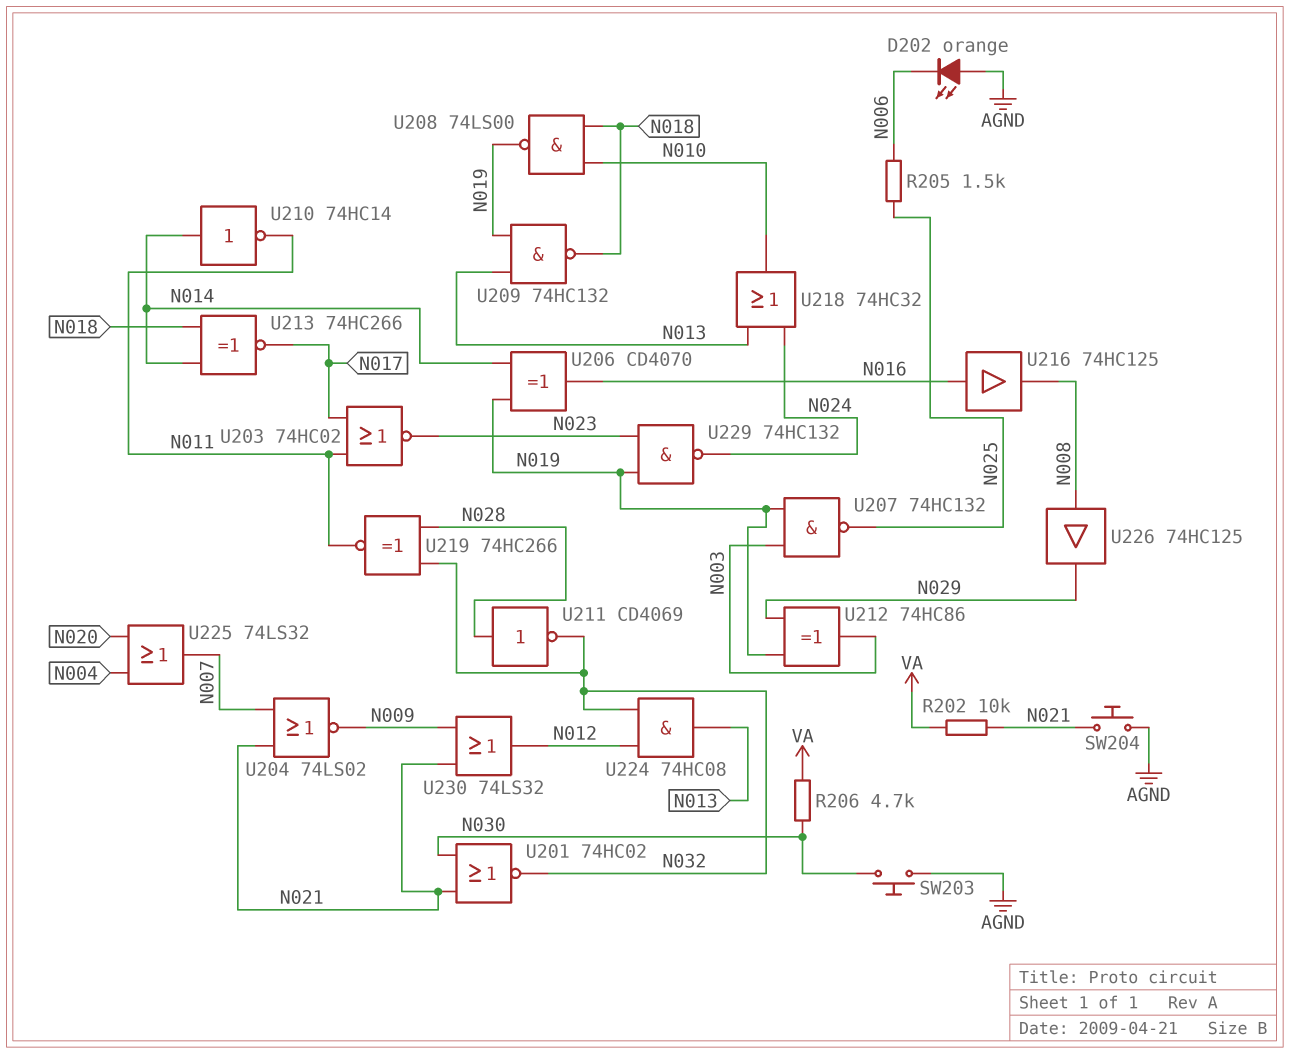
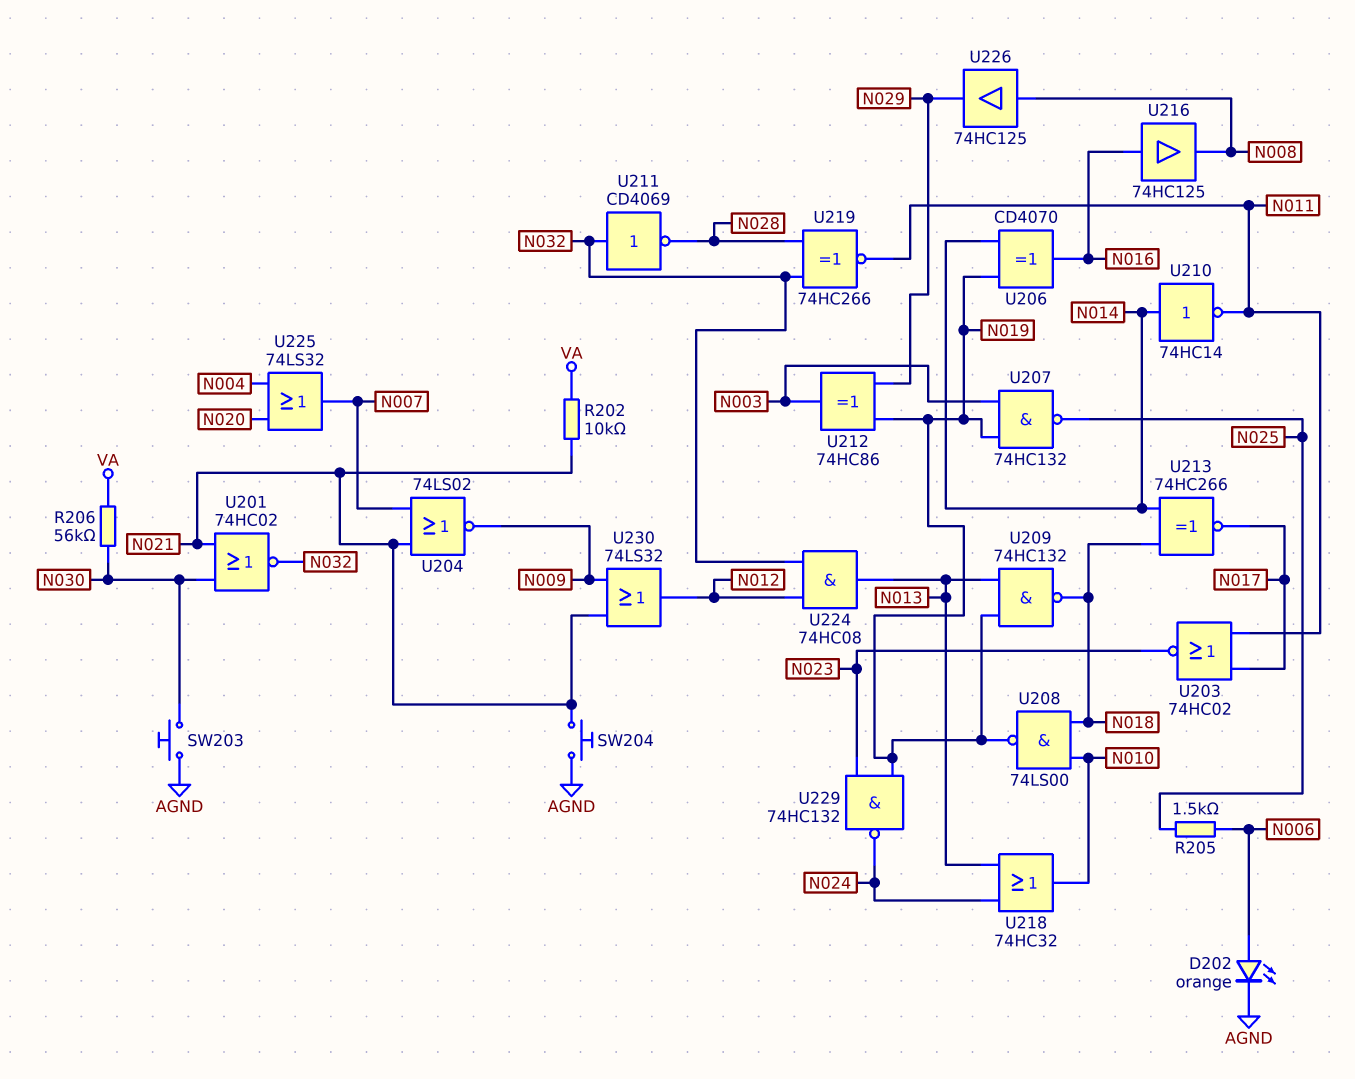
D202: LED orange (A AGND, K N006) -> LED orange (A N006, K AGND)
R206: 4.7k (N030, VA) -> 56k (N030, VA)
U211: NOT CD4069 (in N028, out N032) -> NOT CD4069 (in N032, out N028)

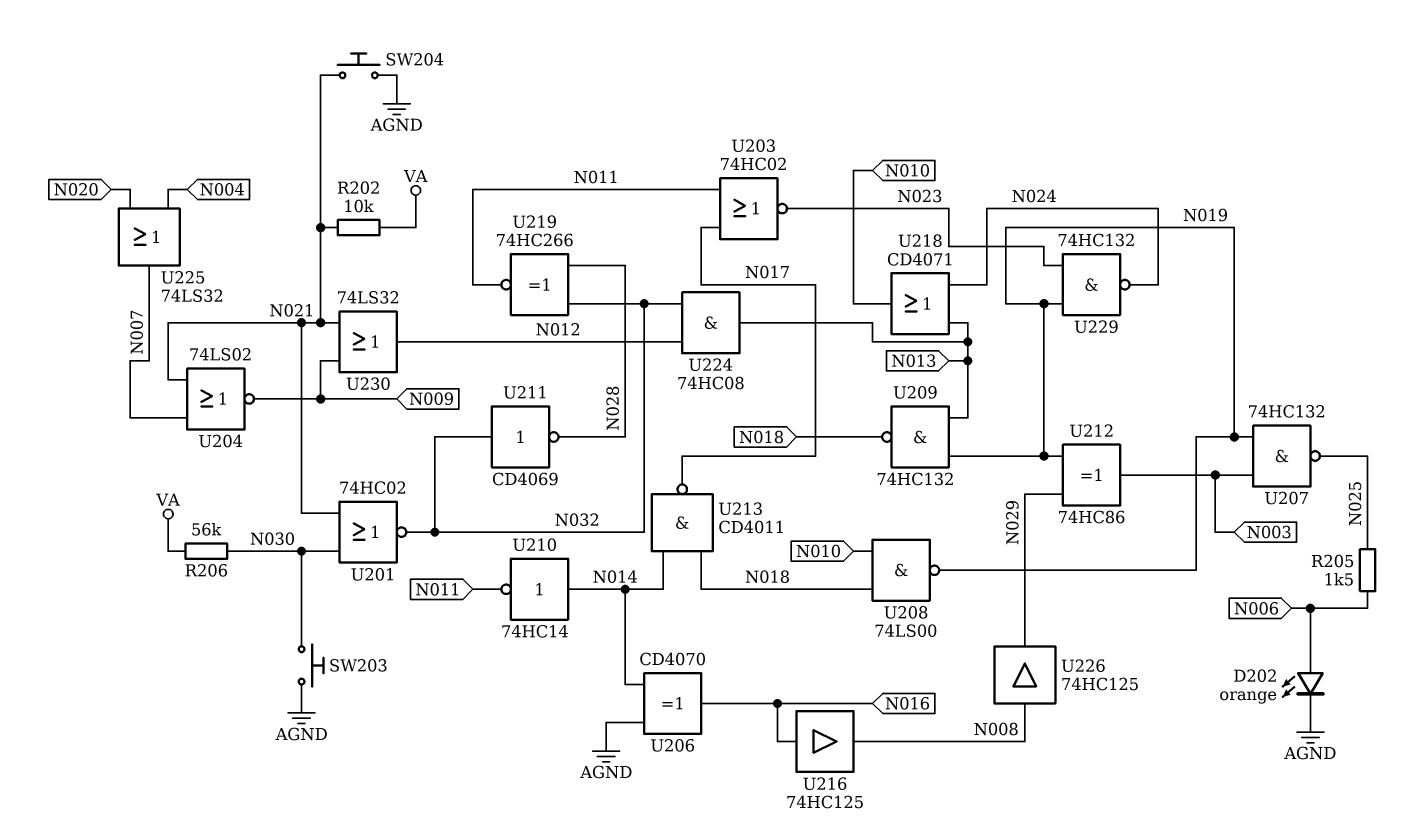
U206: XOR CD4070 (in N014, in N019, out N016) -> XOR CD4070 (in AGND, in N014, out N016)
U213: XNOR 74HC266 (in N014, in N018, out N017) -> NAND CD4011 (in N014, in N018, out N017)
U218: OR 74HC32 (in N013, in N024, out N010) -> OR CD4071 (in N013, in N024, out N010)

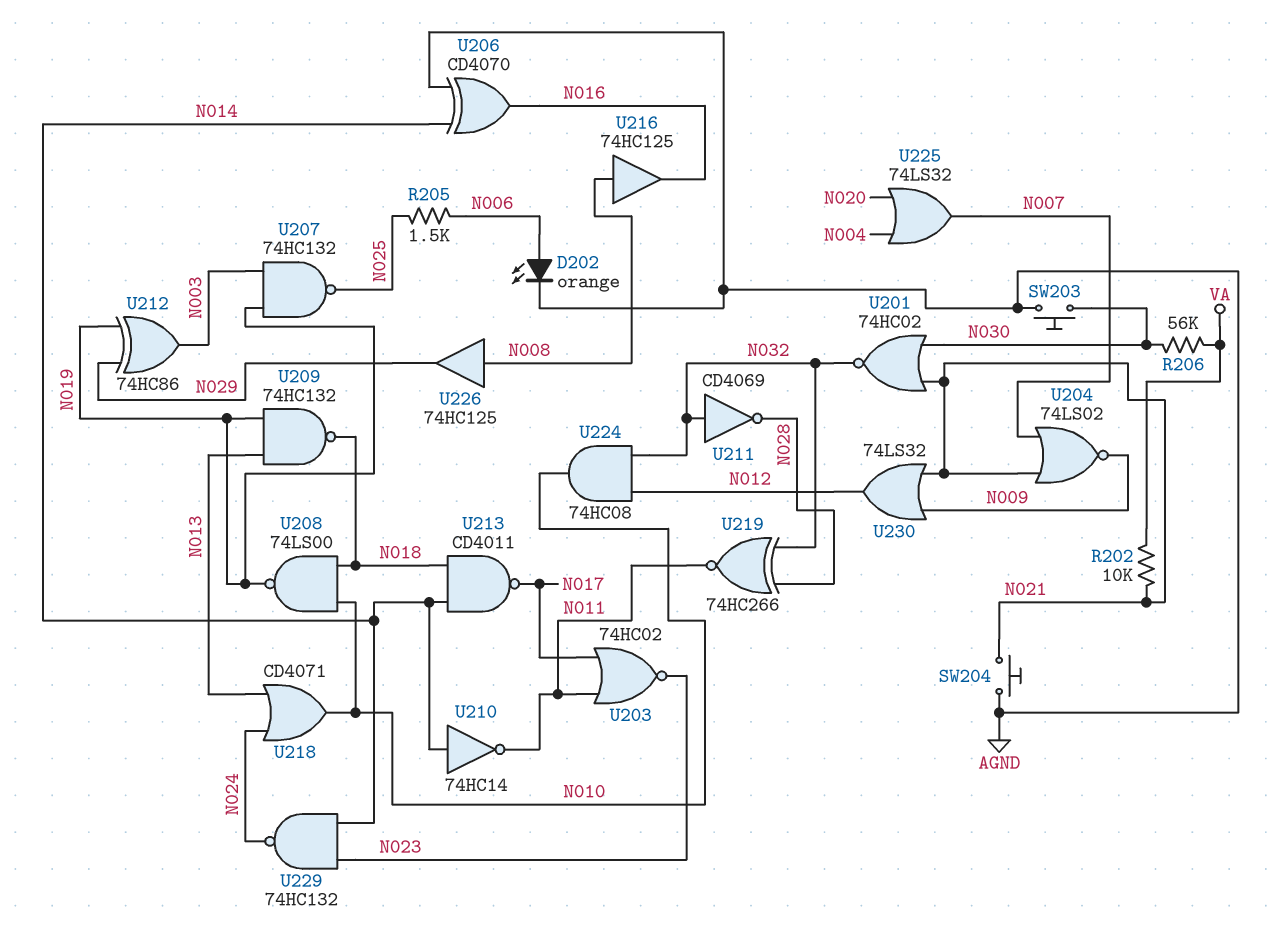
U216: buffer 74HC125 (in N016, out N008) -> buffer 74HC125 (in N008, out N016)
U224: AND 74HC08 (in N012, in N032, out N013) -> AND 74HC08 (in N012, in N032, out N010)
U229: NAND 74HC132 (in N019, in N023, out N024) -> NAND 74HC132 (in N014, in N023, out N024)

